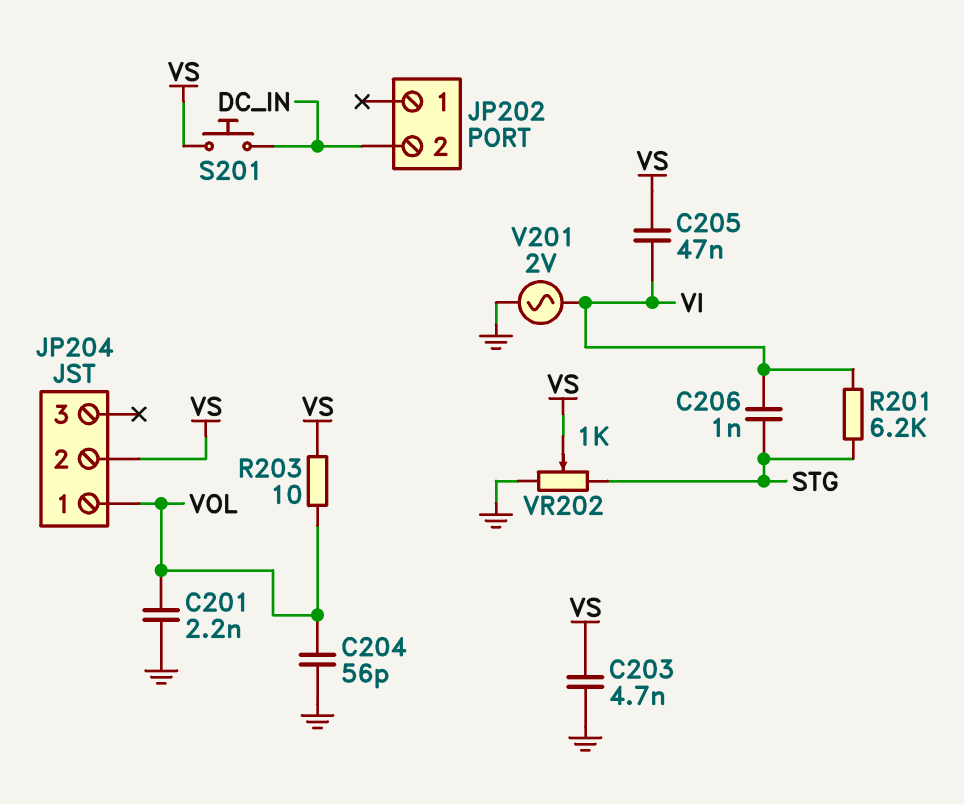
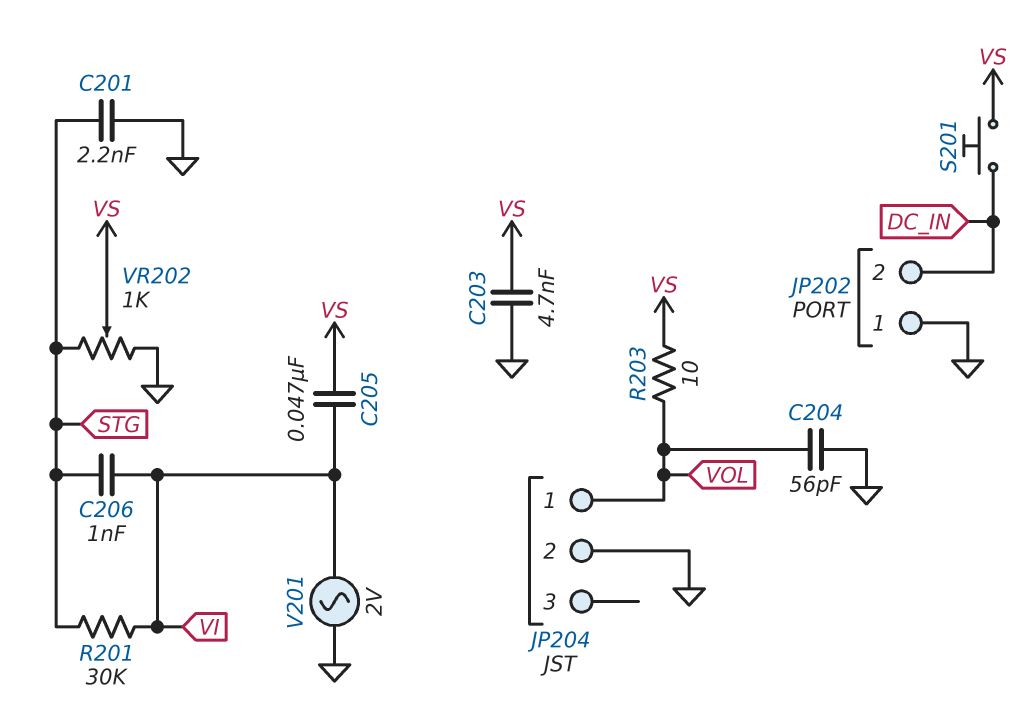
C201: 2.2nF (GND, VOL) -> 2.2nF (GND, STG)
JP202 pin 1: none -> GND
JP204 pin 2: VS -> GND
R201: 6.2k (STG, VI) -> 30k (STG, VI)

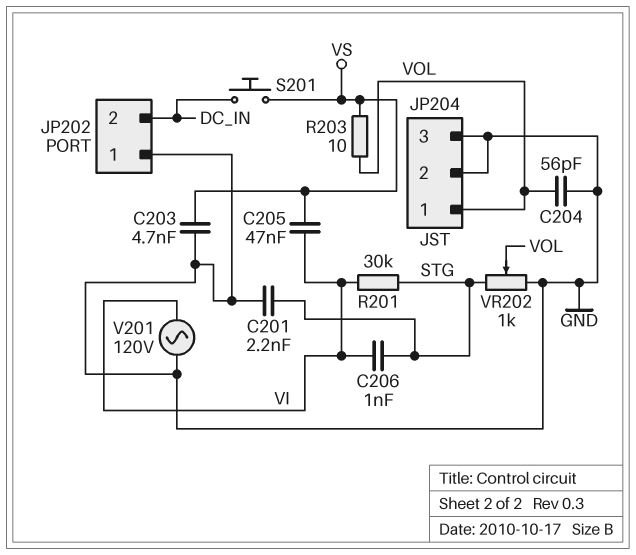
JP204 pin 3: none -> GND
V201: AC 2V (GND, VI) -> AC 120V (GND, VI)
VR202: 1k (GND, STG, wiper VS) -> 1k (GND, STG, wiper VOL)

